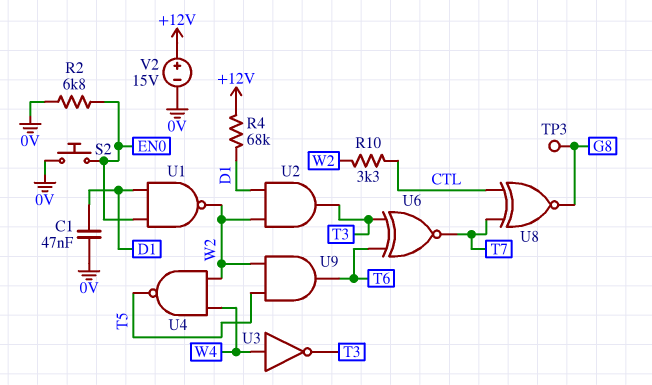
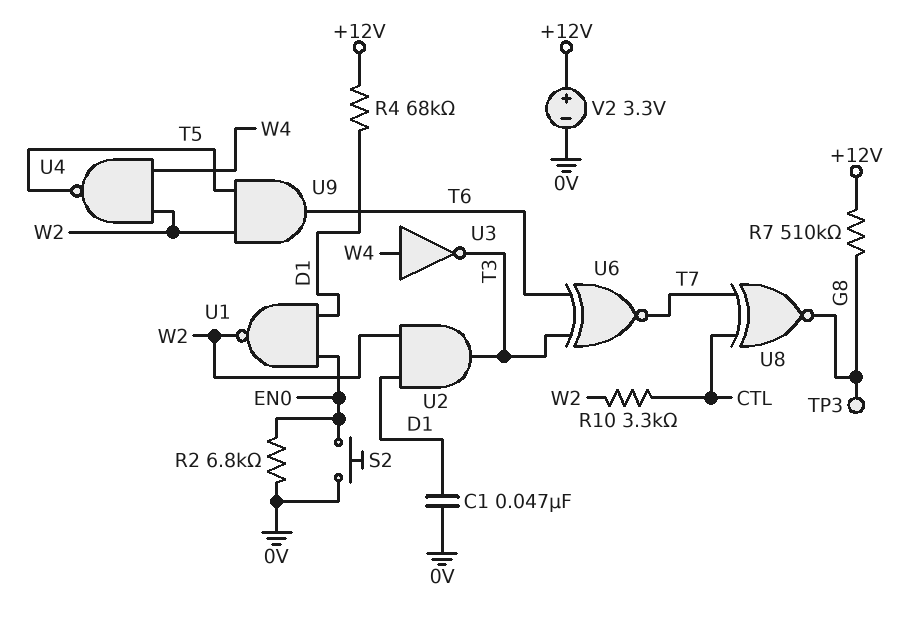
R7: none -> 510k (+12V, G8)
V2: 15V (plus +12V, minus 0V) -> 3.3V (plus +12V, minus 0V)

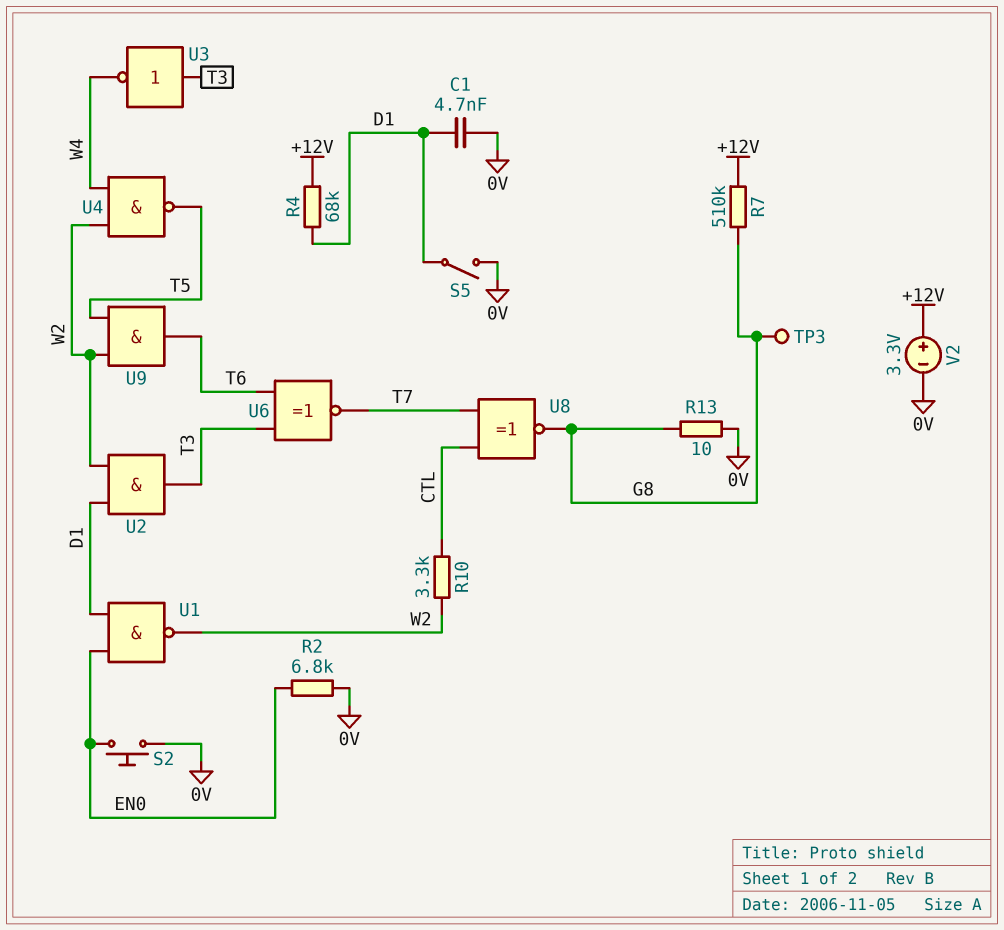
C1: 47nF (0V, D1) -> 4.7nF (0V, D1)
R13: none -> 10 (0V, G8)
S5: none -> switch (0V, D1)
U3: NOT (in W4, out T3) -> NOT (in T3, out W4)

